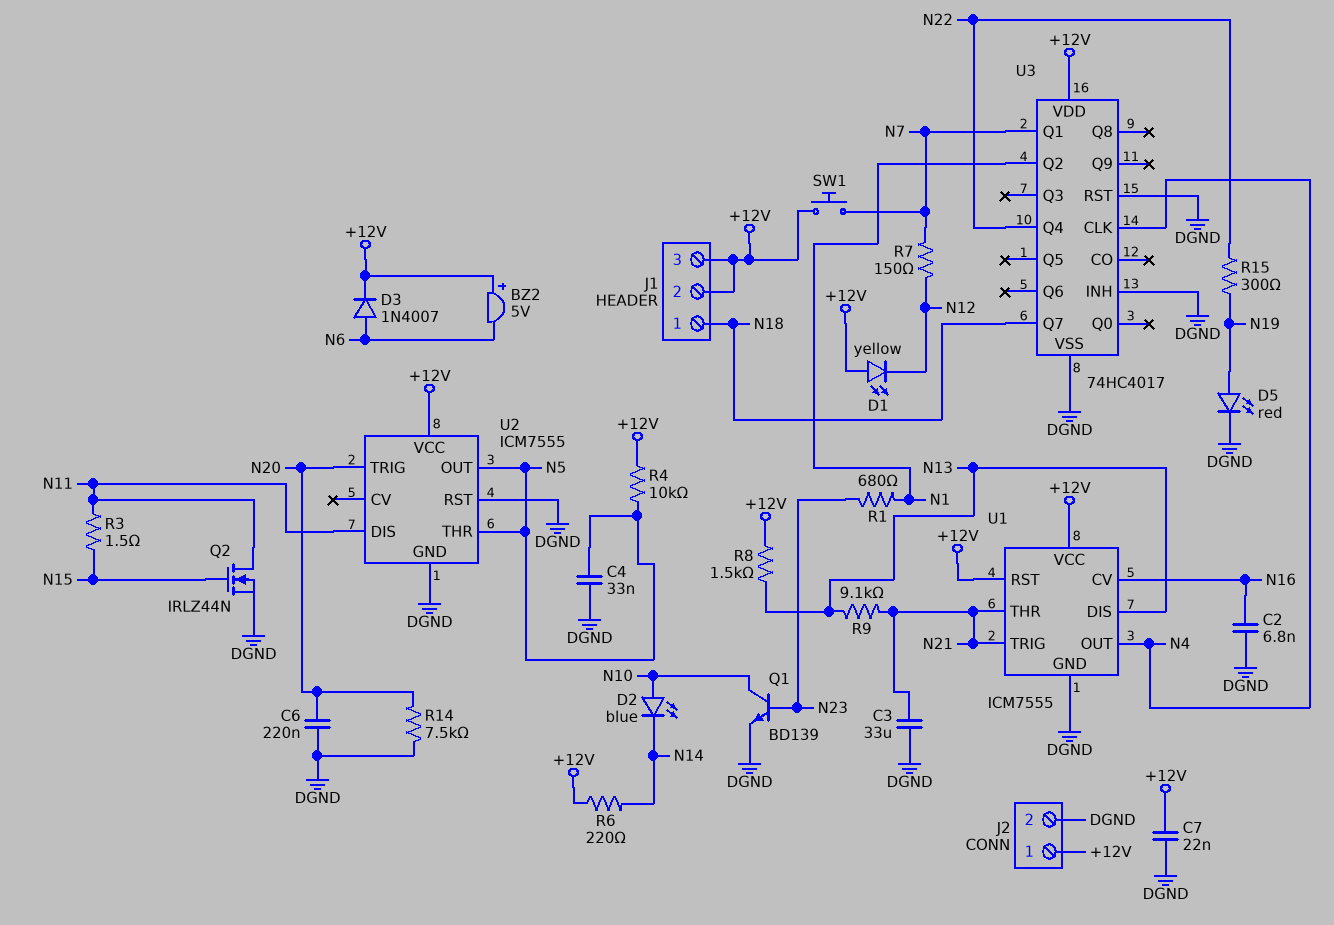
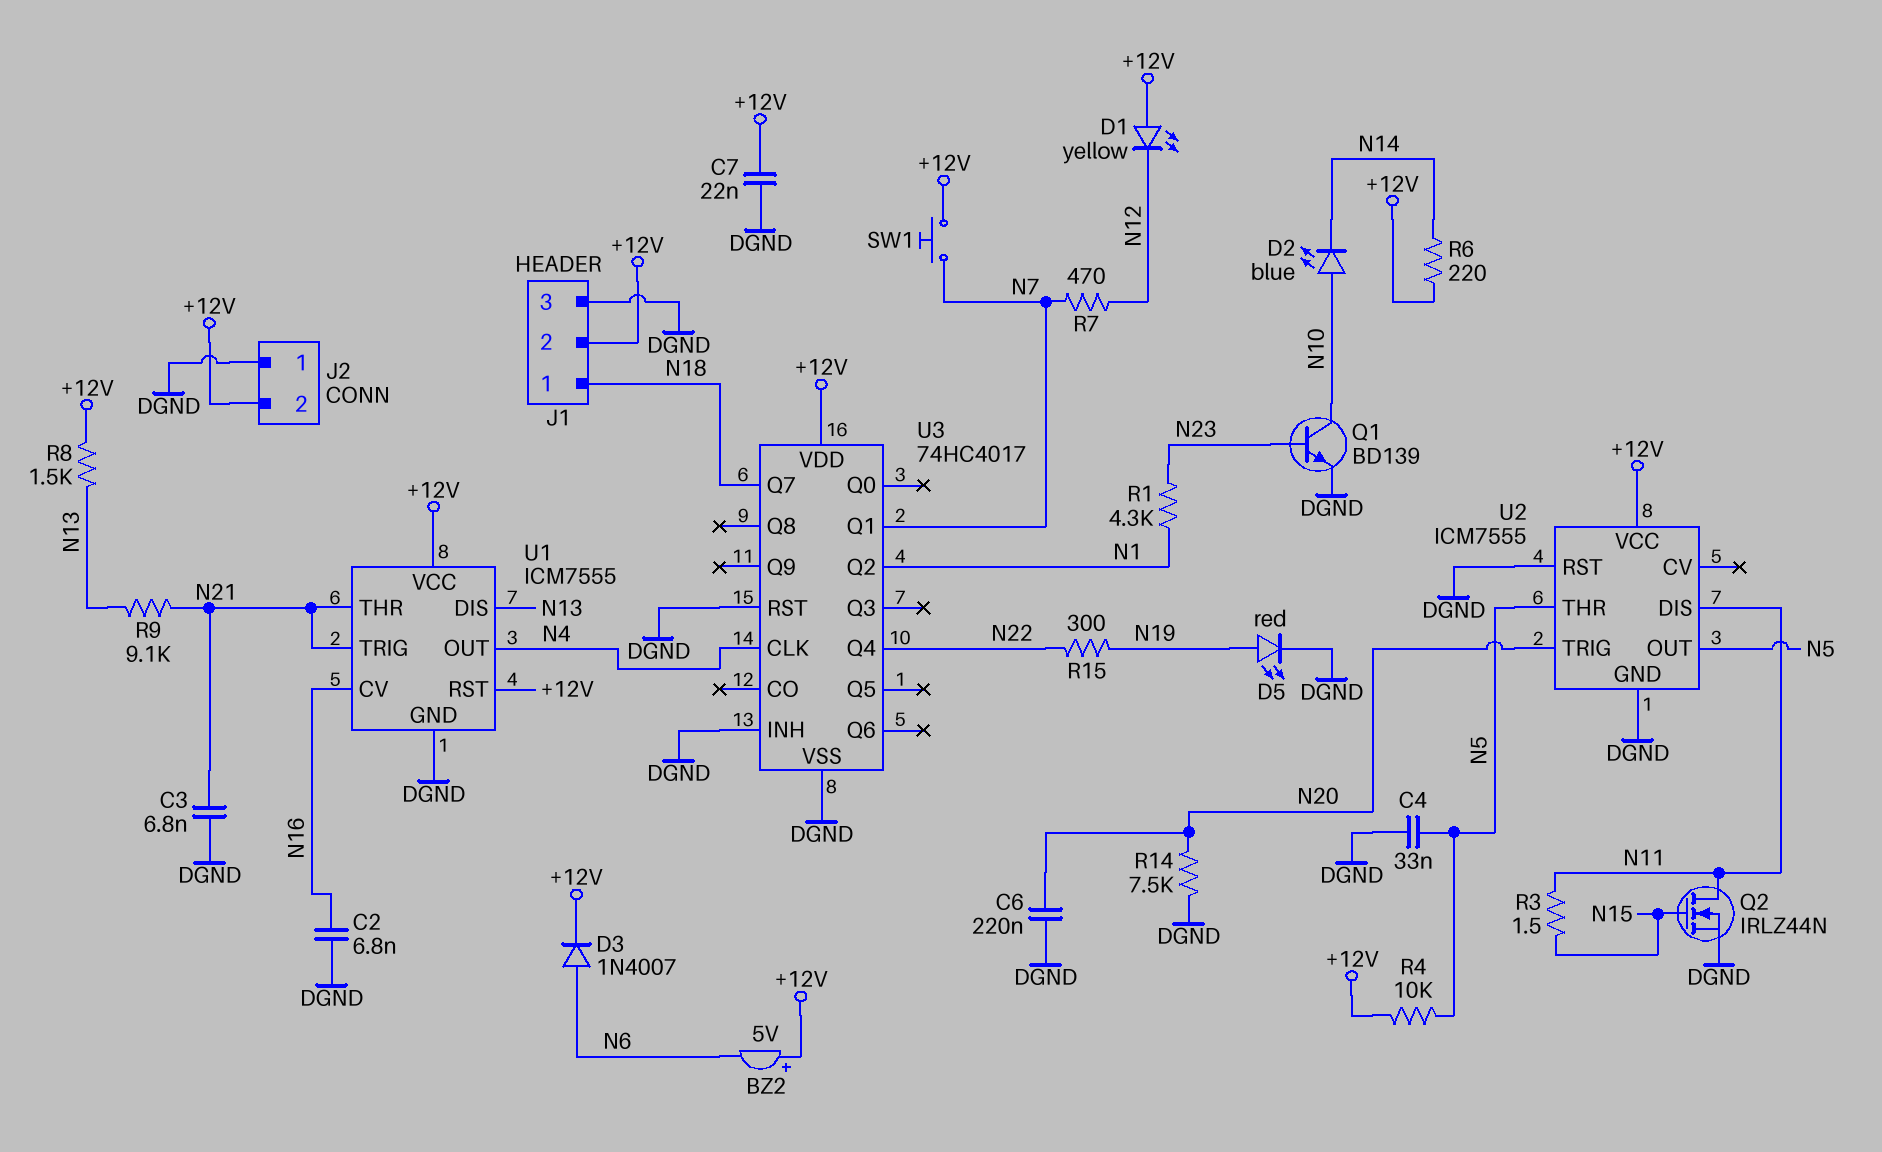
C3: 33uF (DGND, N21) -> 6.8nF (DGND, N21)
J1 pin 3: +12V -> DGND
J2 pin 1: +12V -> DGND
J2 pin 2: DGND -> +12V
R1: 680 (N1, N23) -> 4.3k (N1, N23)
R7: 150 (N7, N12) -> 470 (N7, N12)

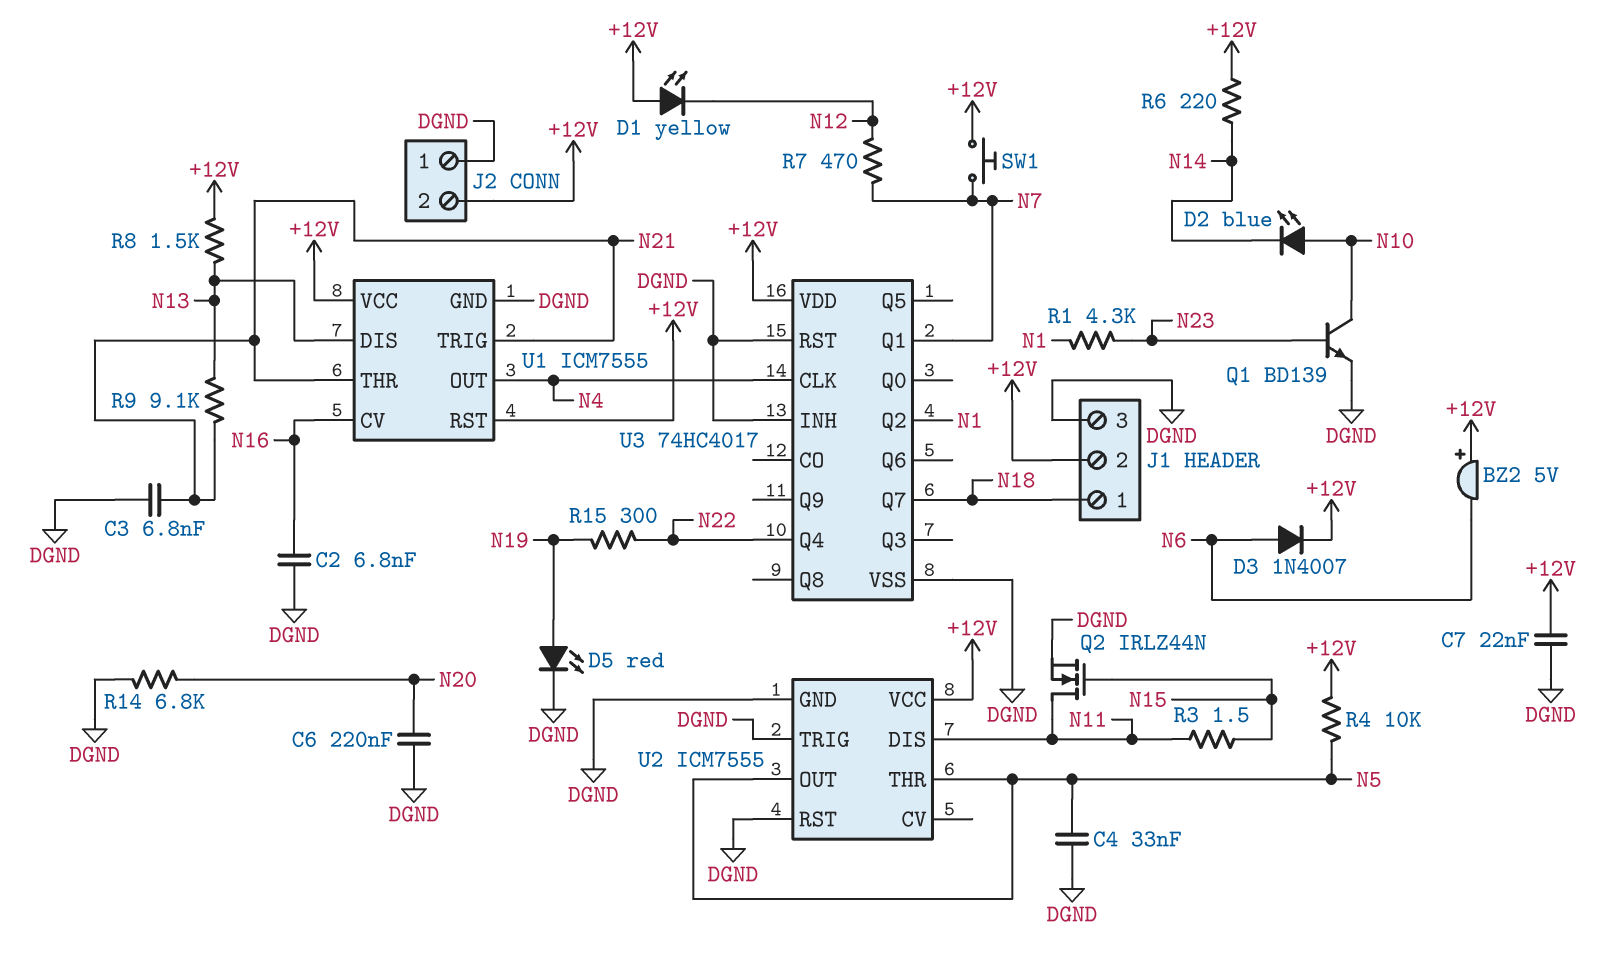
R14: 7.5k (DGND, N20) -> 6.8k (DGND, N20)
U2 pin TRIG: N20 -> DGND

